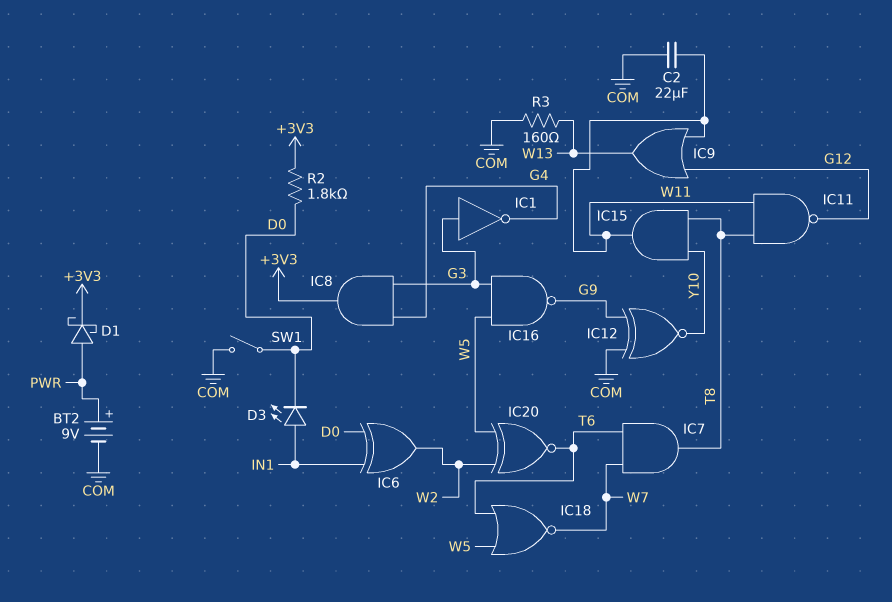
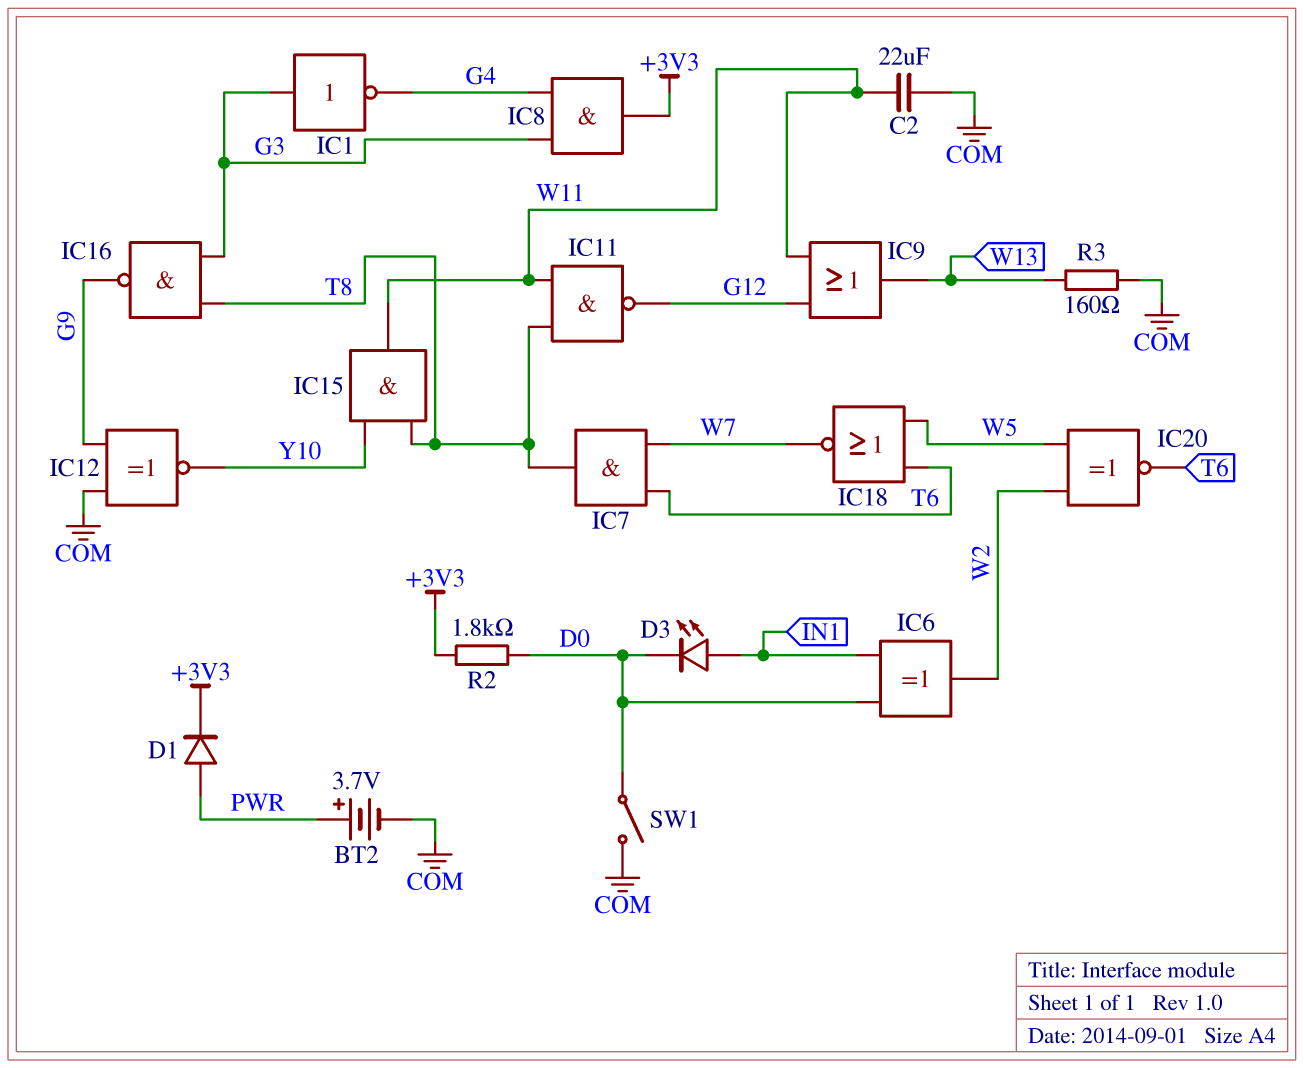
BT2: 9V (plus PWR, minus COM) -> 3.7V (plus PWR, minus COM)
D1: schottky (A PWR, K +3V3) -> diode (A PWR, K +3V3)
IC16: NAND (in G3, in W5, out G9) -> NAND (in G3, in T8, out G9)

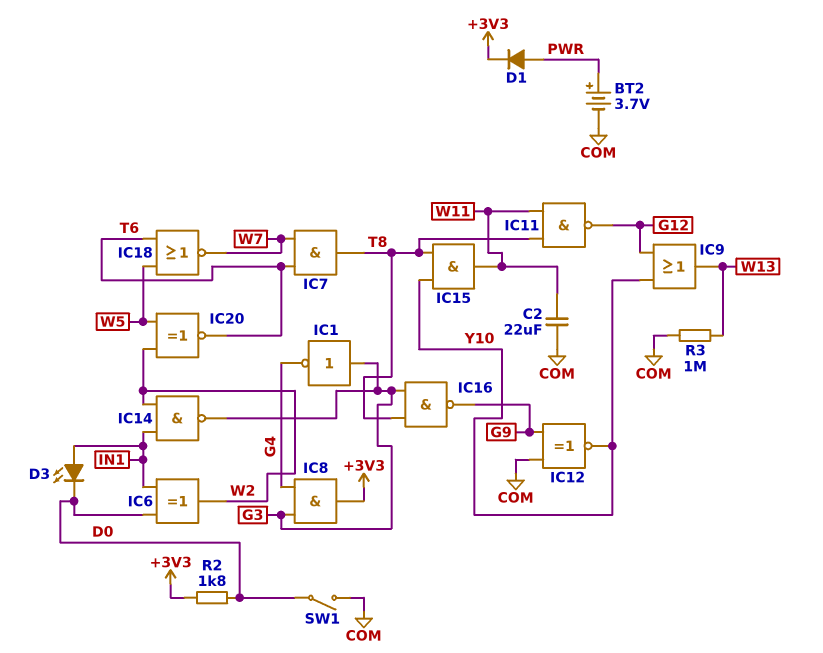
IC9: OR (in G12, in W11, out W13) -> OR (in G12, in Y10, out W13)
IC14: none -> NAND (in IN1, in W2, out G3)
R3: 160 (COM, W13) -> 1M (COM, W13)

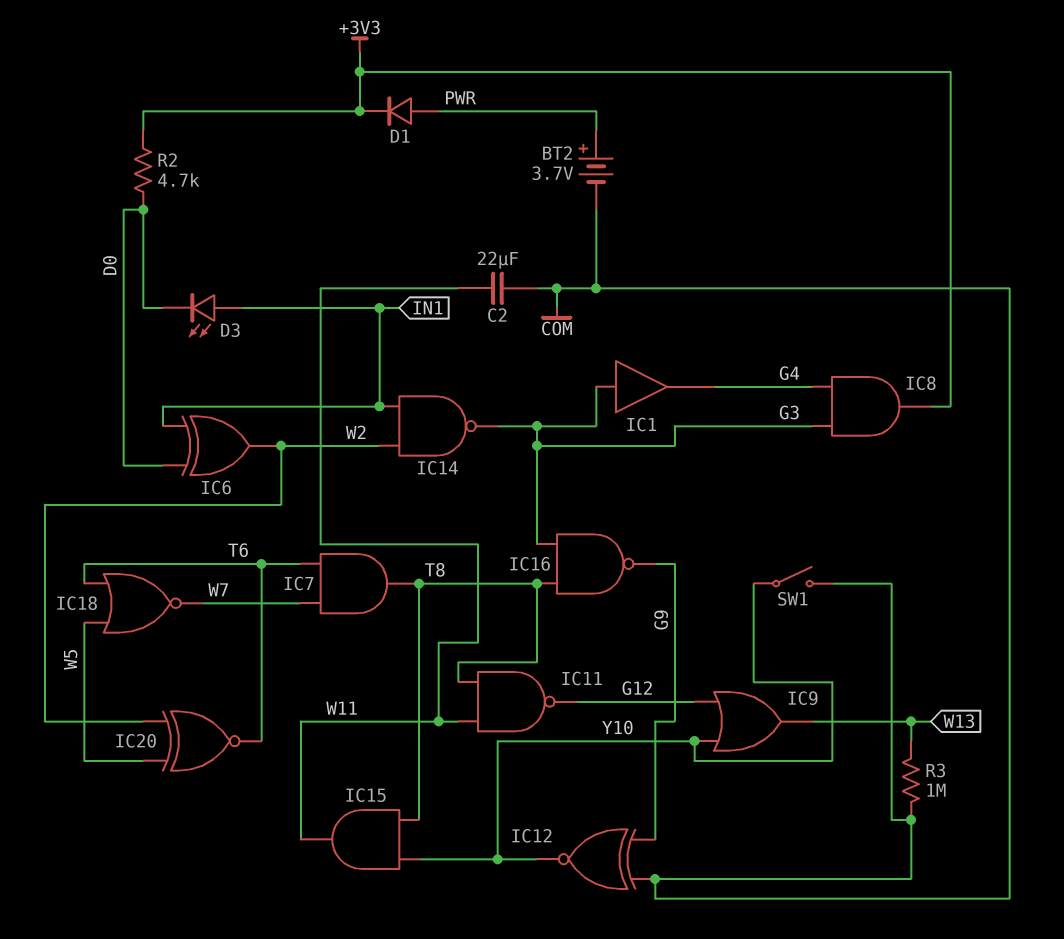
IC1: NOT (in G3, out G4) -> buffer (in G3, out G4)
R2: 1.8k (+3V3, D0) -> 4.7k (+3V3, D0)
SW1: switch (COM, D0) -> switch (COM, Y10)

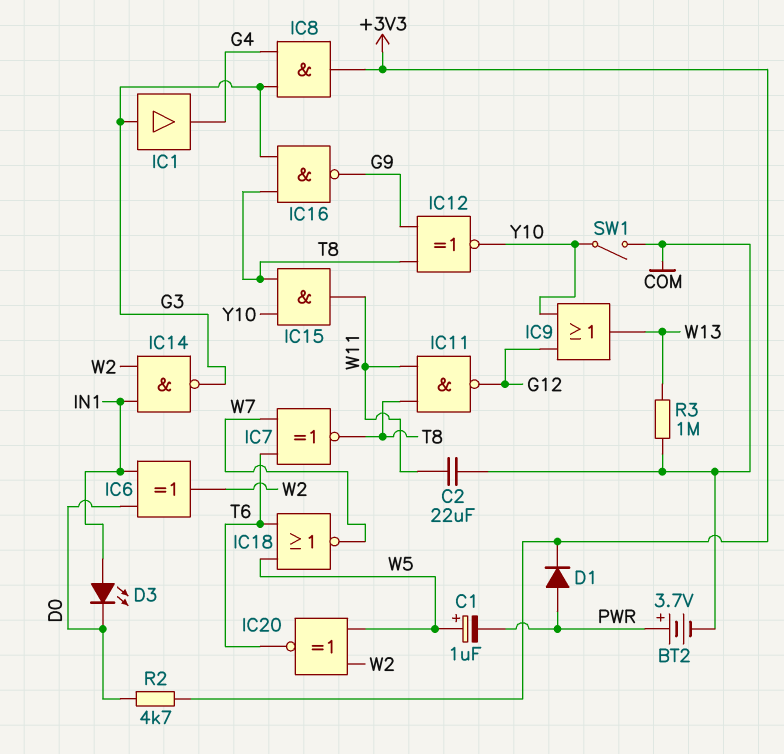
C1: none -> 1uF (plus W5, minus PWR)
IC7: AND (in T6, in W7, out T8) -> XNOR (in T6, in W7, out T8)
IC12: XNOR (in COM, in G9, out Y10) -> XNOR (in G9, in T8, out Y10)

